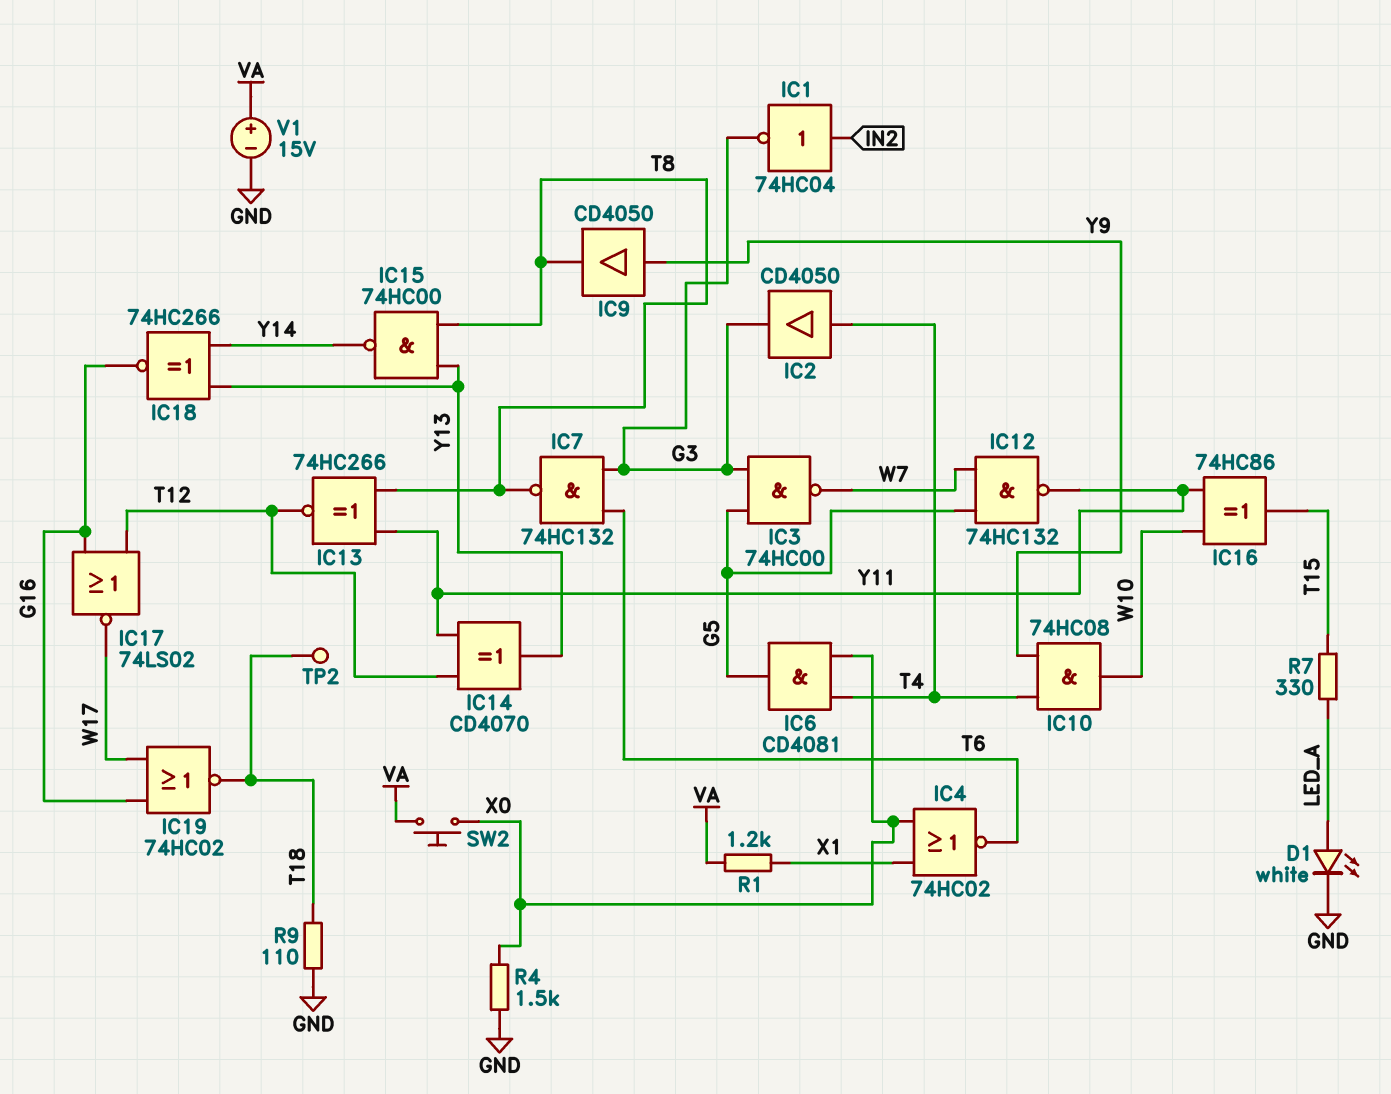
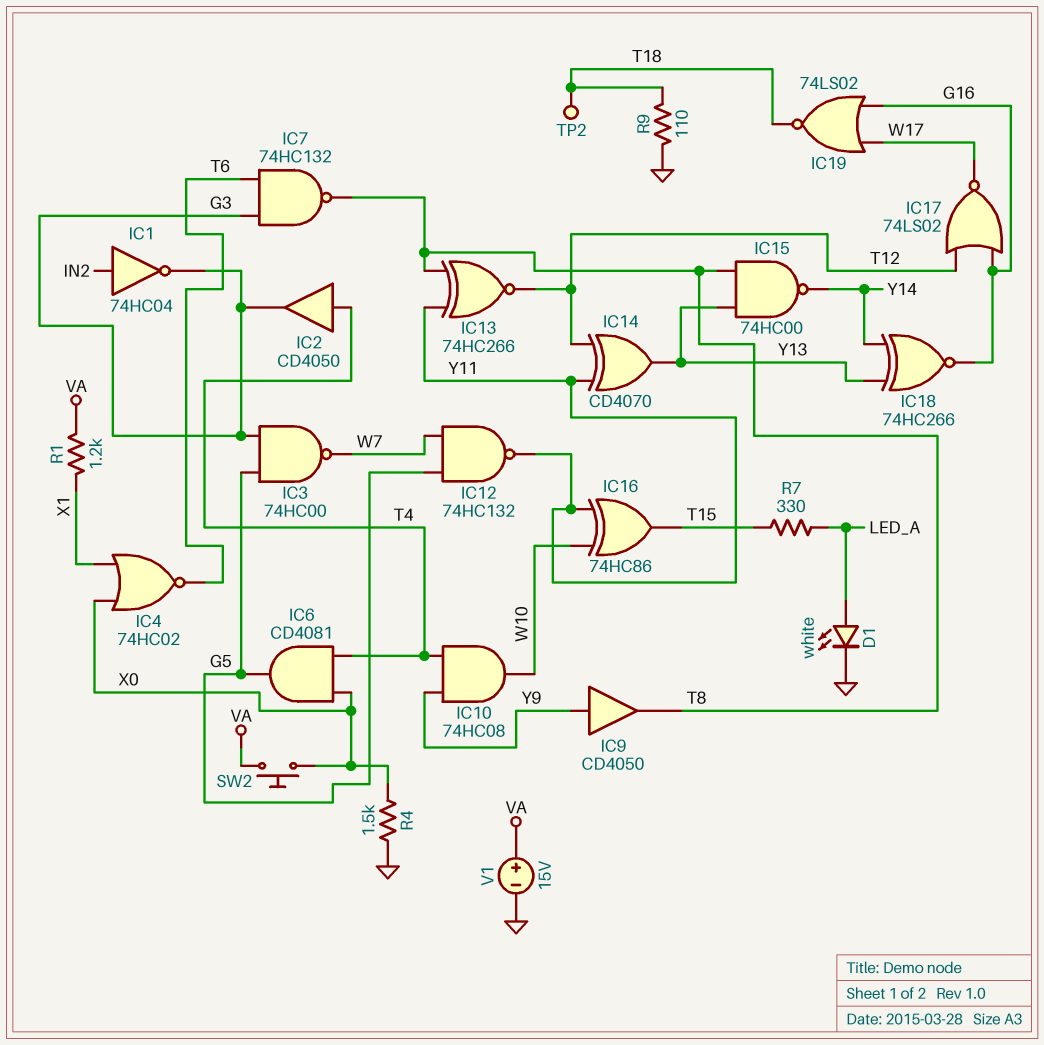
IC19: NOR 74HC02 (in G16, in W17, out T18) -> NOR 74LS02 (in G16, in W17, out T18)

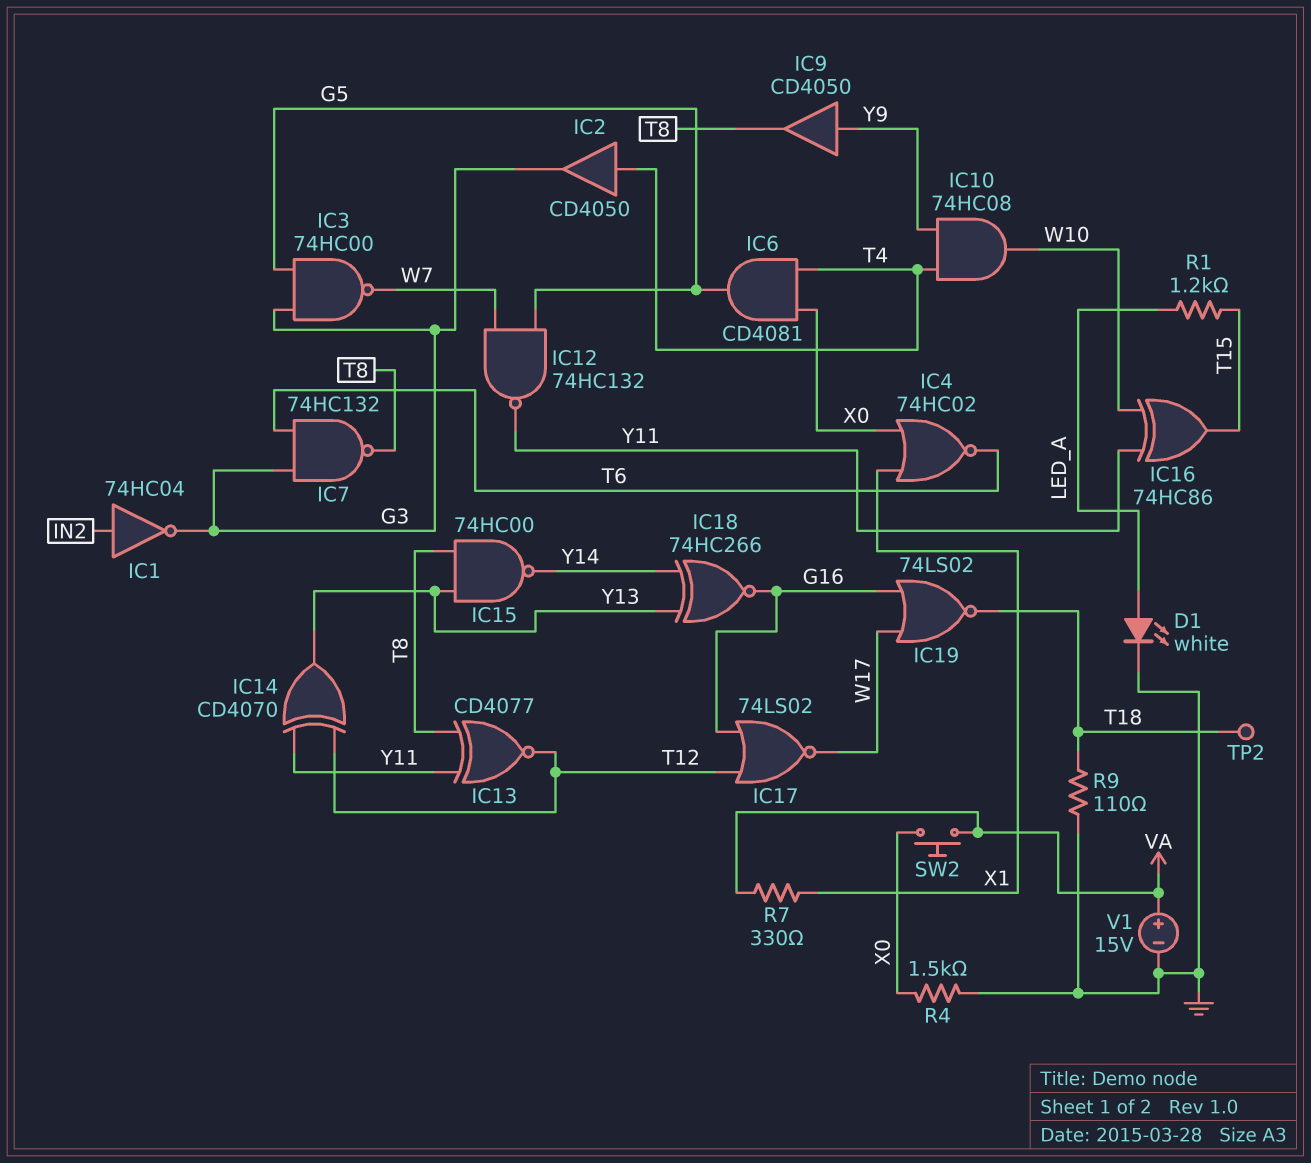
IC13: XNOR 74HC266 (in T8, in Y11, out T12) -> XNOR CD4077 (in T8, in Y11, out T12)
R1: 1.2k (VA, X1) -> 1.2k (LED_A, T15)
R7: 330 (LED_A, T15) -> 330 (VA, X1)

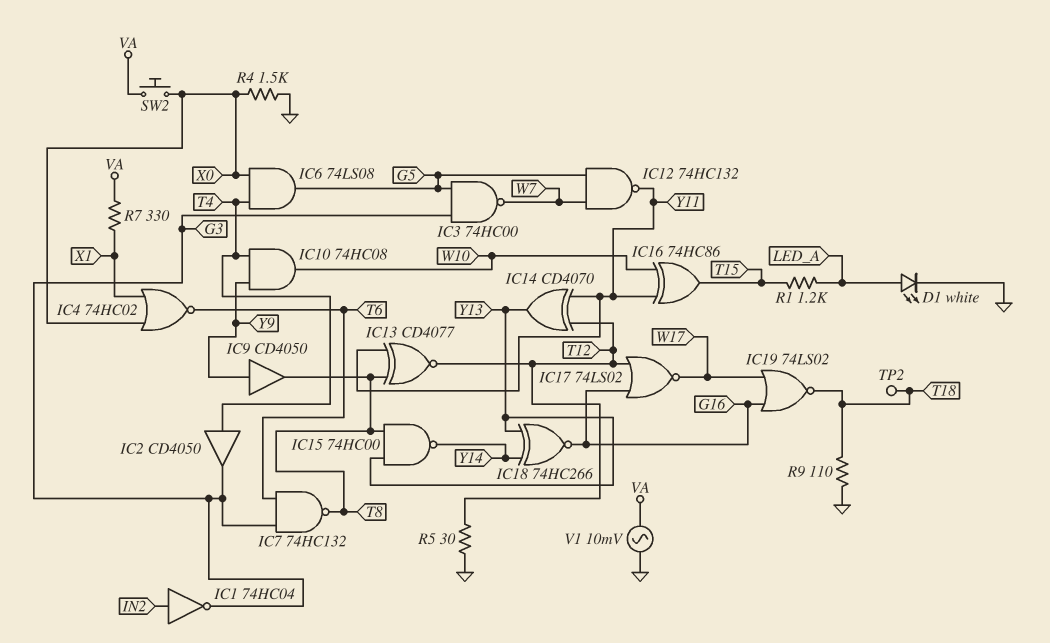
IC6: AND CD4081 (in T4, in X0, out G5) -> AND 74LS08 (in T4, in X0, out G5)
R5: none -> 30 (GND, T12)
V1: 15V (plus VA, minus GND) -> AC 10mV (GND, VA)

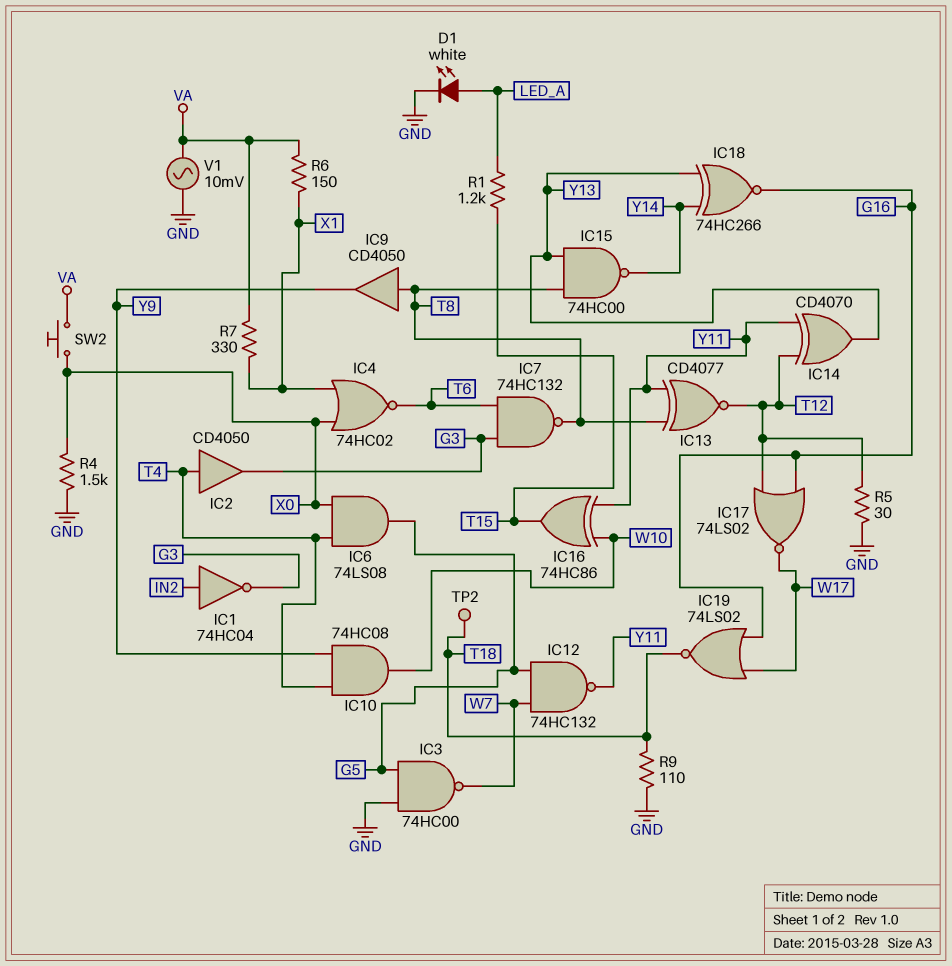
IC3: NAND 74HC00 (in G3, in G5, out W7) -> NAND 74HC00 (in G5, in GND, out W7)
IC9: buffer CD4050 (in Y9, out T8) -> buffer CD4050 (in T8, out Y9)
R6: none -> 150 (VA, X1)

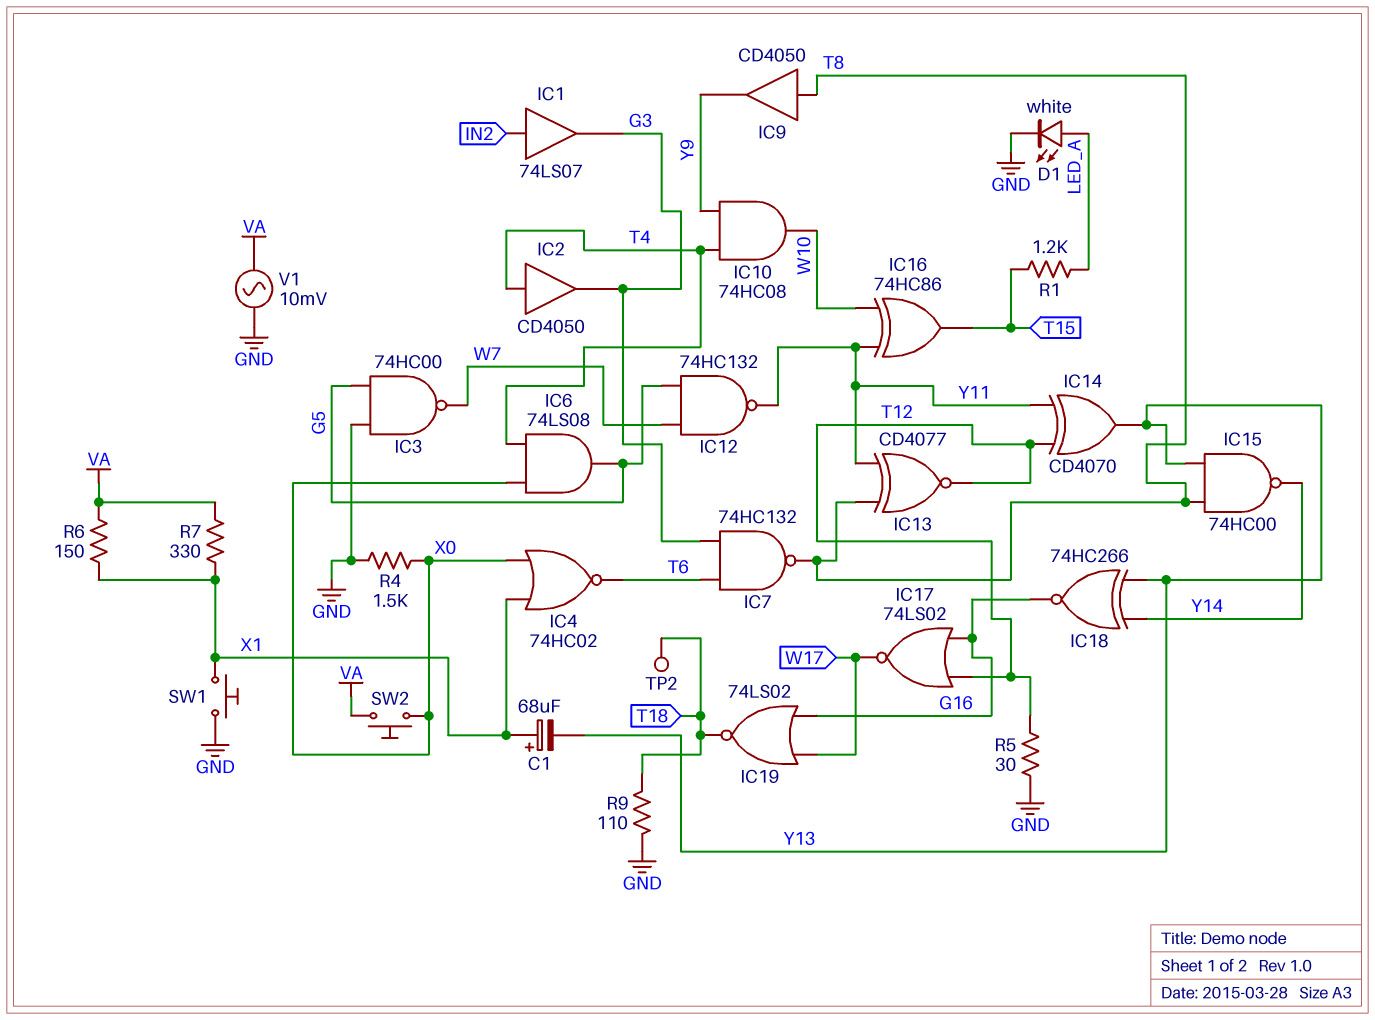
C1: none -> 68uF (plus X1, minus Y13)
IC1: NOT 74HC04 (in IN2, out G3) -> buffer 74LS07 (in IN2, out G3)
SW1: none -> button (GND, X1)

